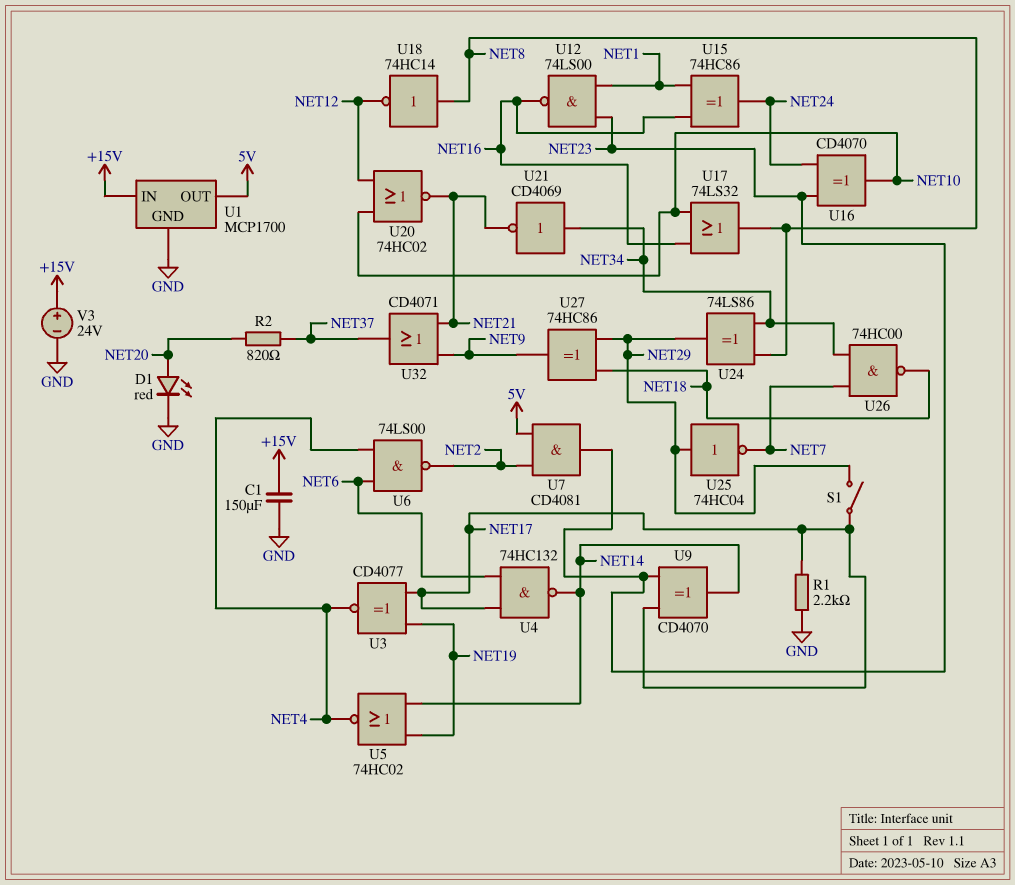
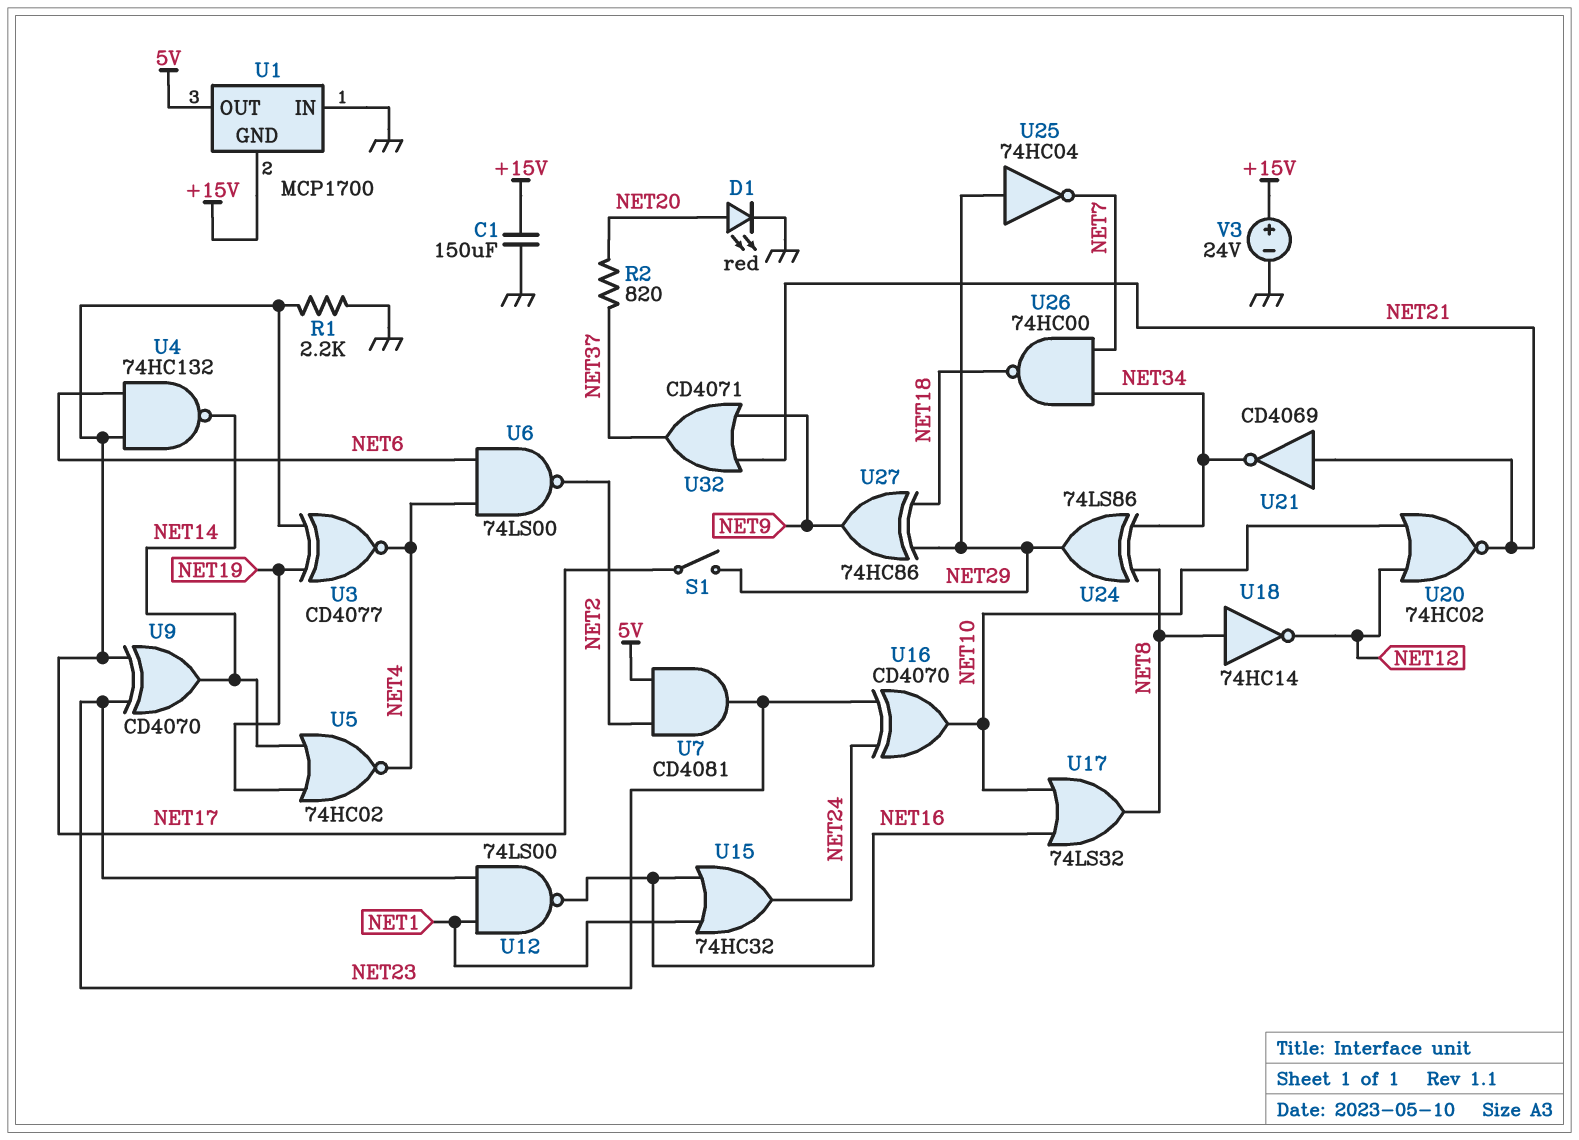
U1 pin GND: GND -> +15V
U1 pin IN: +15V -> GND
U15: XOR 74HC86 (in NET1, in NET16, out NET24) -> OR 74HC32 (in NET1, in NET16, out NET24)
U21: NOT CD4069 (in NET34, out NET21) -> NOT CD4069 (in NET21, out NET34)

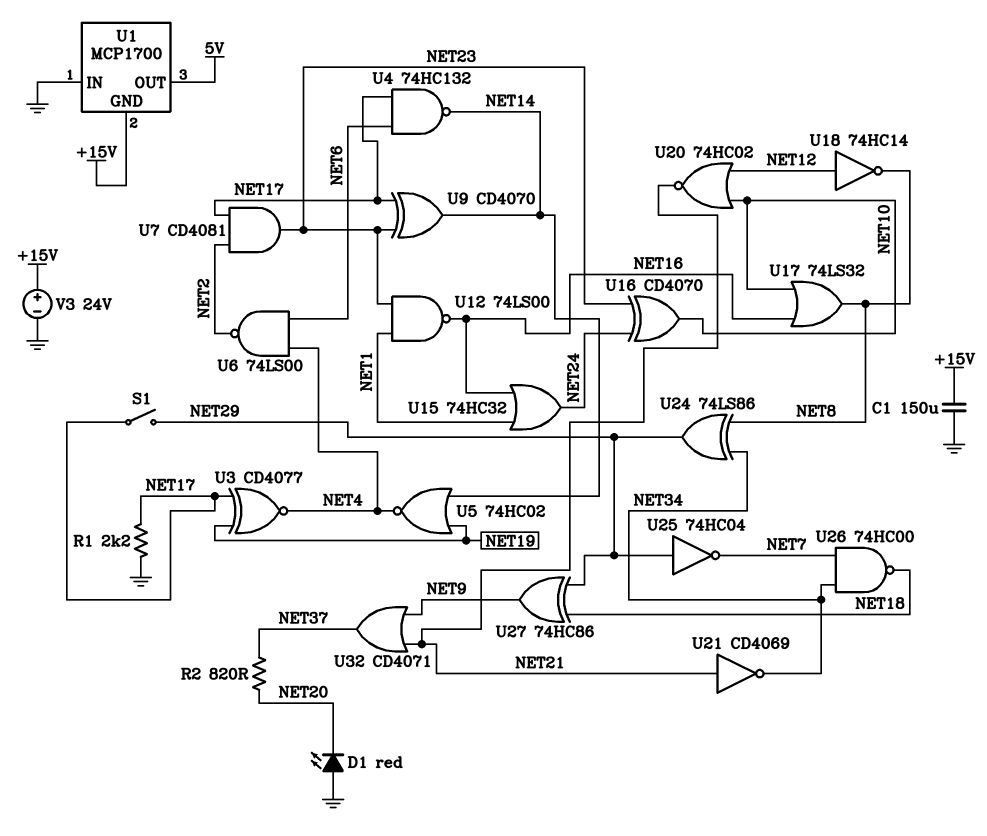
D1: LED red (A NET20, K GND) -> LED red (A GND, K NET20)
U7: AND CD4081 (in 5V, in NET2, out NET23) -> AND CD4081 (in NET2, in NET17, out NET23)
U18: NOT 74HC14 (in NET8, out NET12) -> NOT 74HC14 (in NET12, out NET8)

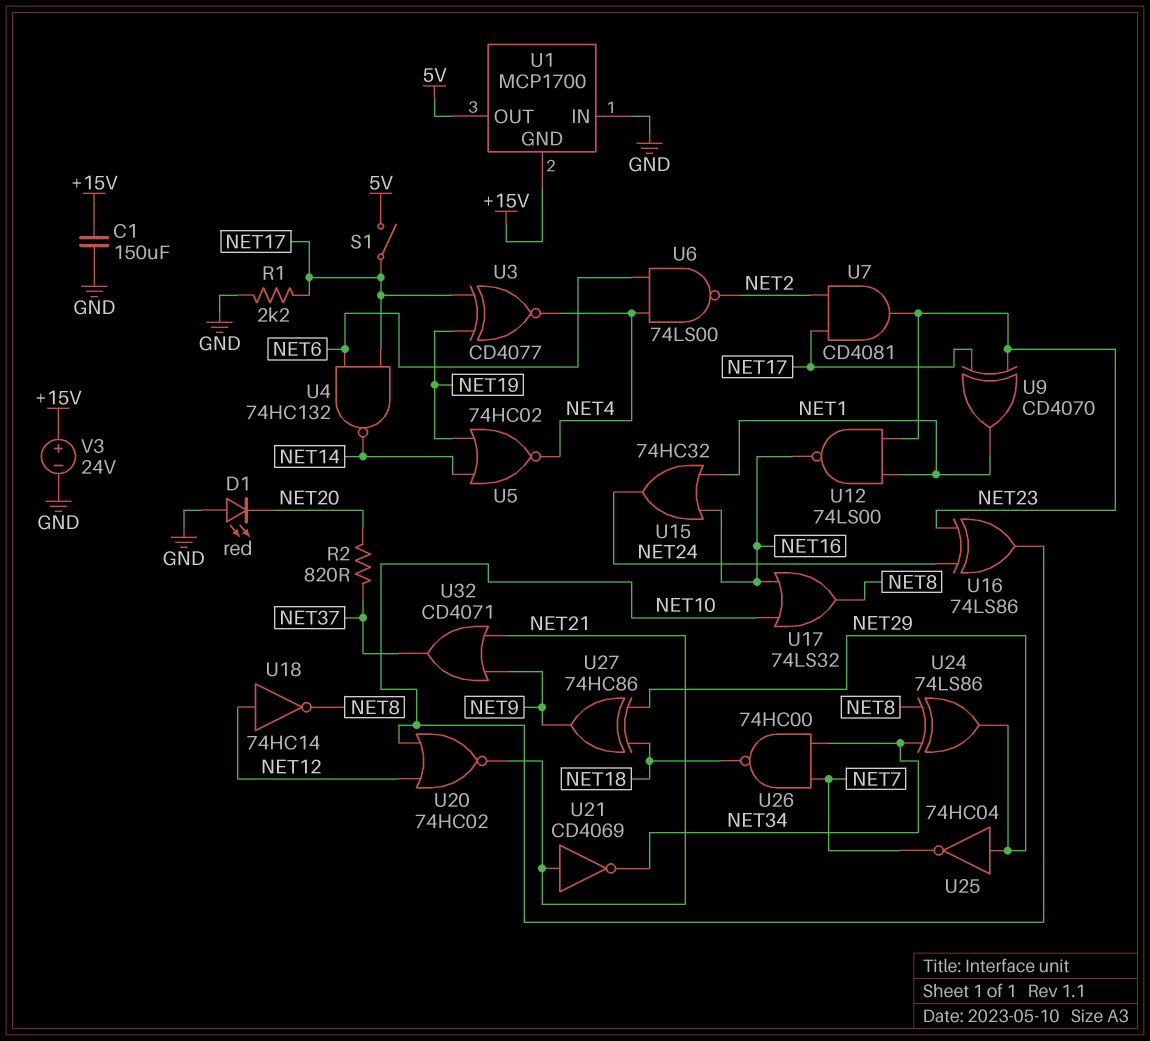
S1: switch (NET17, NET29) -> switch (5V, NET17)
U9: XOR CD4070 (in NET17, in NET23, out NET14) -> XOR CD4070 (in NET17, in NET23, out NET1)
U16: XOR CD4070 (in NET23, in NET24, out NET10) -> XOR 74LS86 (in NET23, in NET24, out NET10)

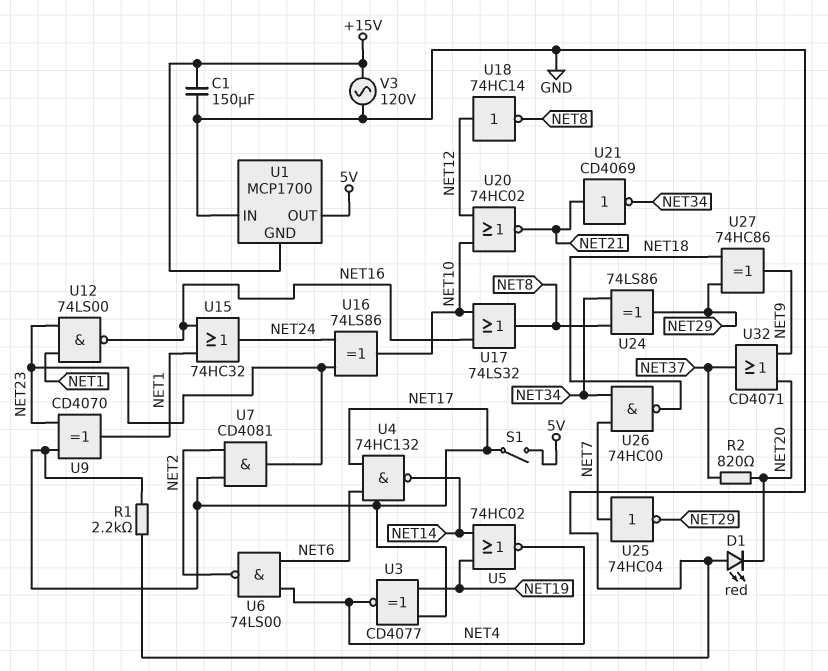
U25: NOT 74HC04 (in NET29, out NET7) -> NOT 74HC04 (in NET7, out NET29)
U32: OR CD4071 (in NET9, in NET21, out NET37) -> OR CD4071 (in NET9, in NET20, out NET37)
V3: 24V (plus +15V, minus GND) -> AC 120V (+15V, GND)

